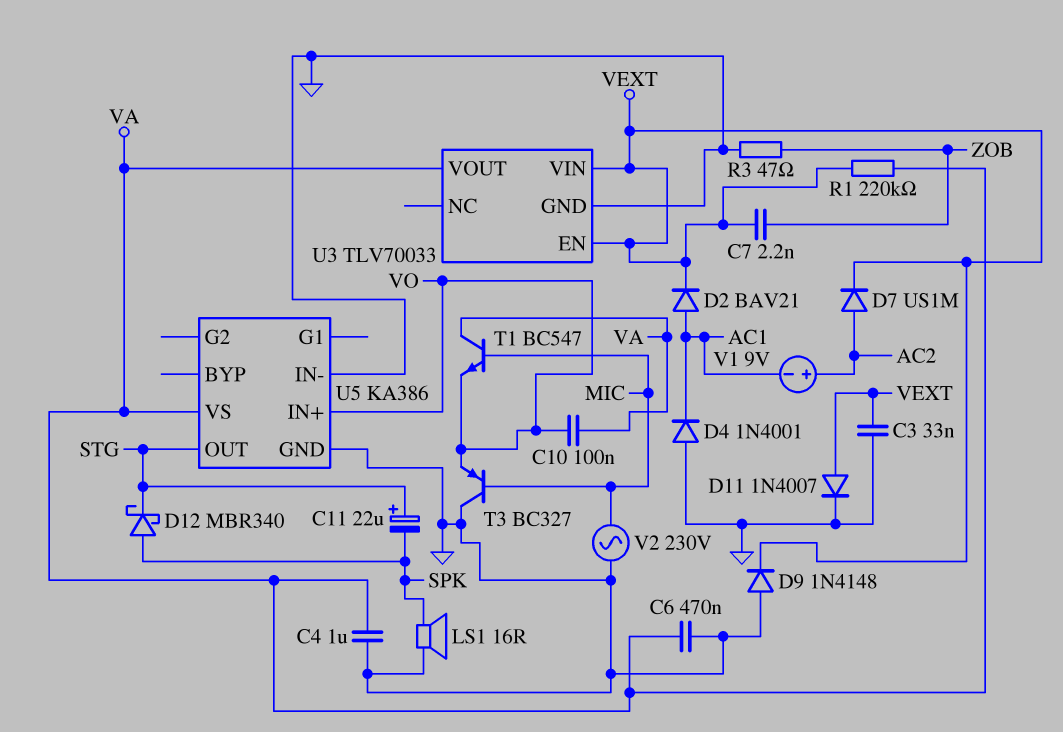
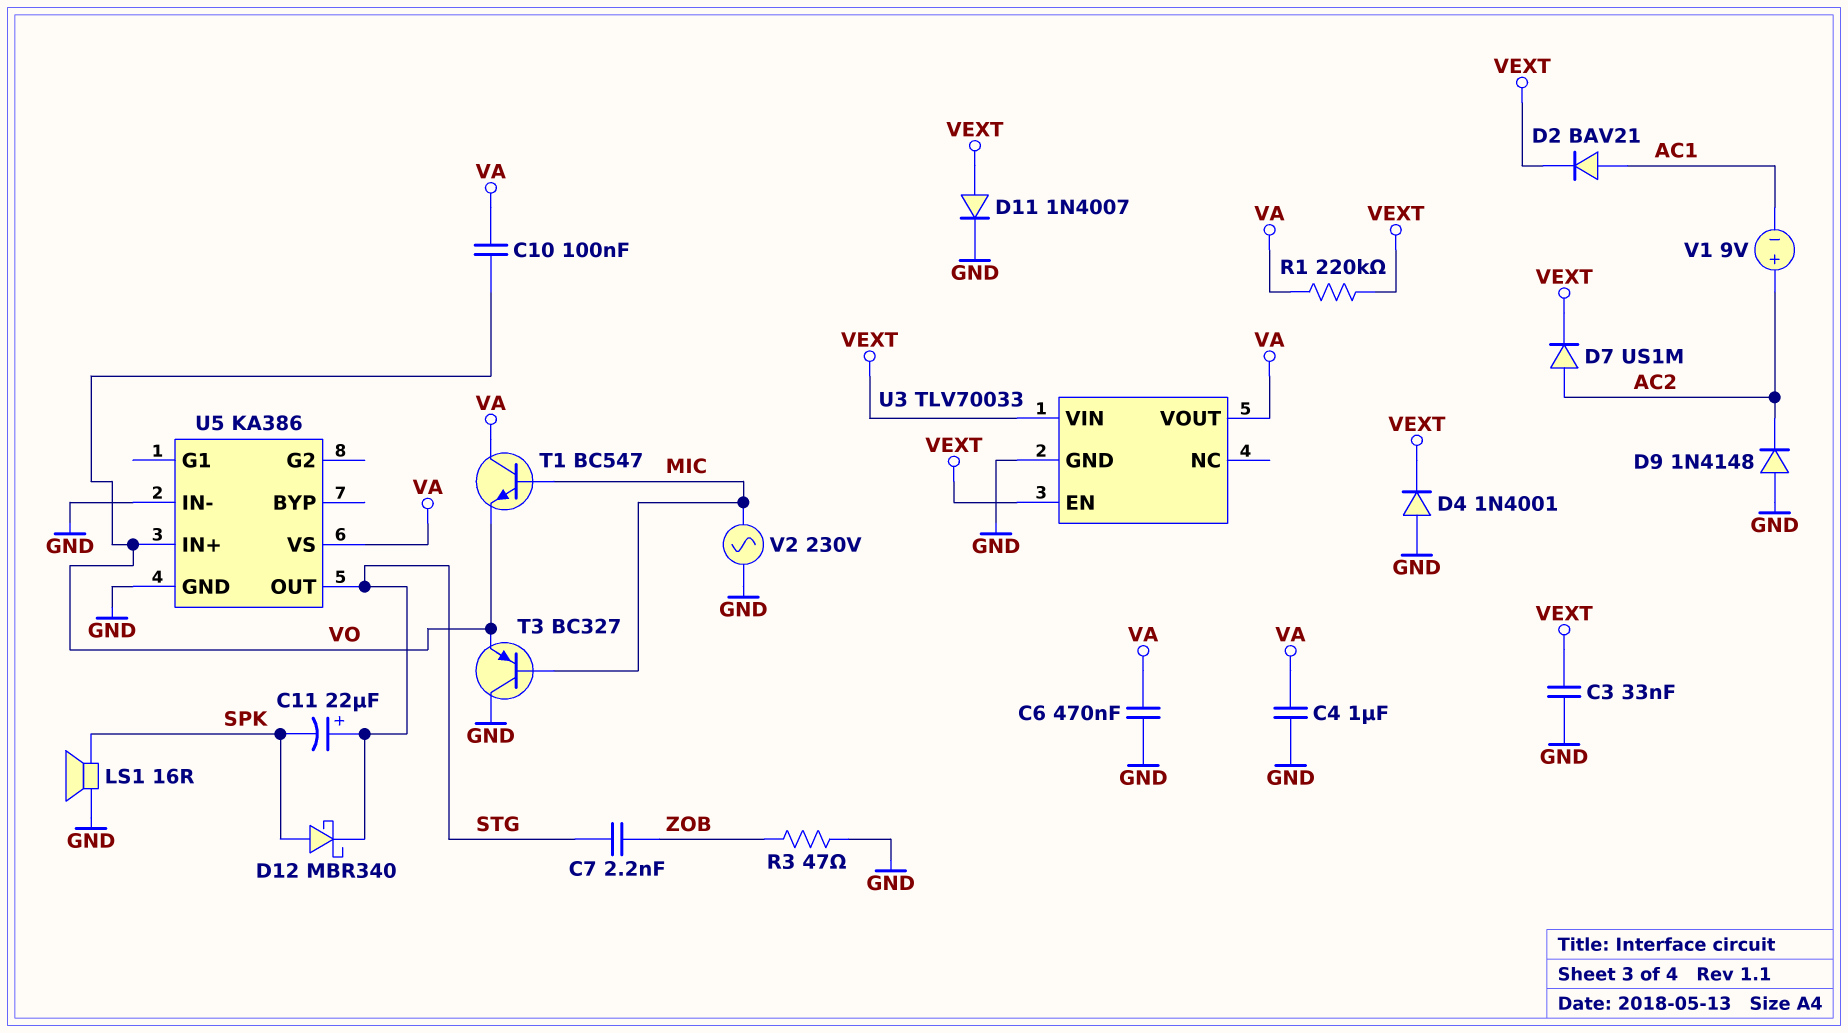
C7: 2.2nF (VEXT, ZOB) -> 2.2nF (STG, ZOB)
D4: diode 1N4001 (A GND, K AC1) -> diode 1N4001 (A GND, K VEXT)
D9: diode 1N4148 (A GND, K VEXT) -> diode 1N4148 (A GND, K AC2)

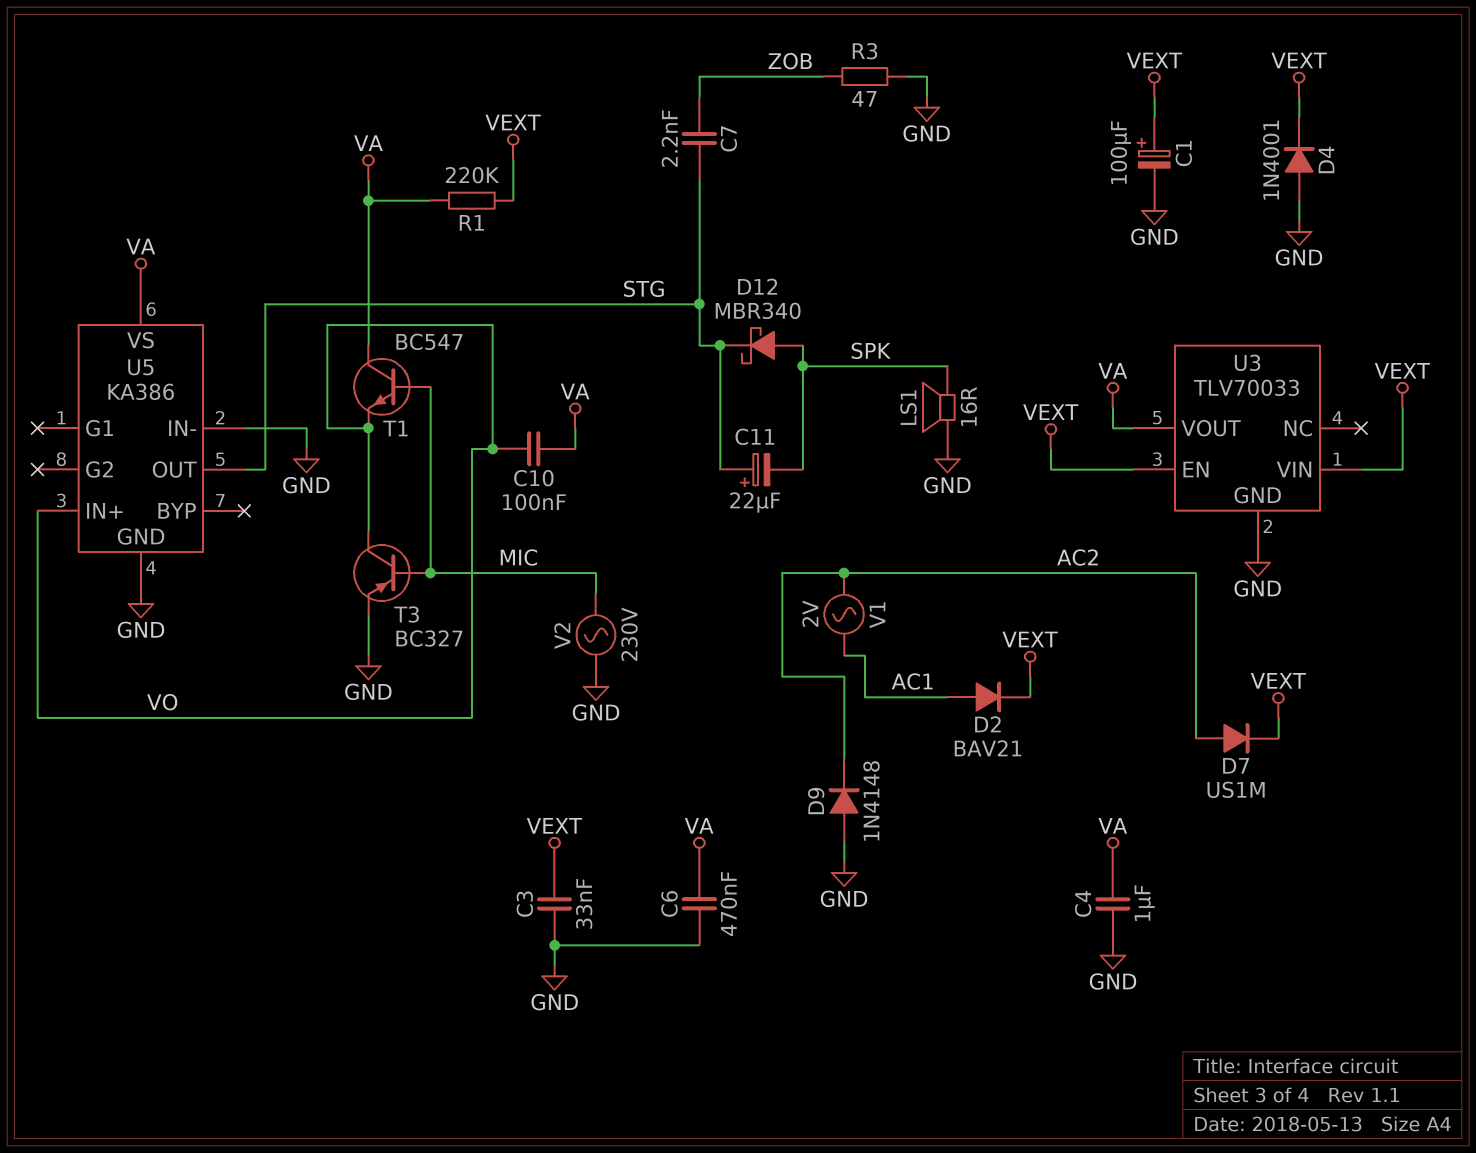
C1: none -> 100uF (plus VEXT, minus GND)
D11: diode 1N4007 (A VEXT, K GND) -> none
T3: PNP BC327 (B MIC, C GND, E VO) -> PNP BC327 (B MIC, C VO, E GND)
V1: 9V (plus AC2, minus AC1) -> AC 2V (AC1, AC2)

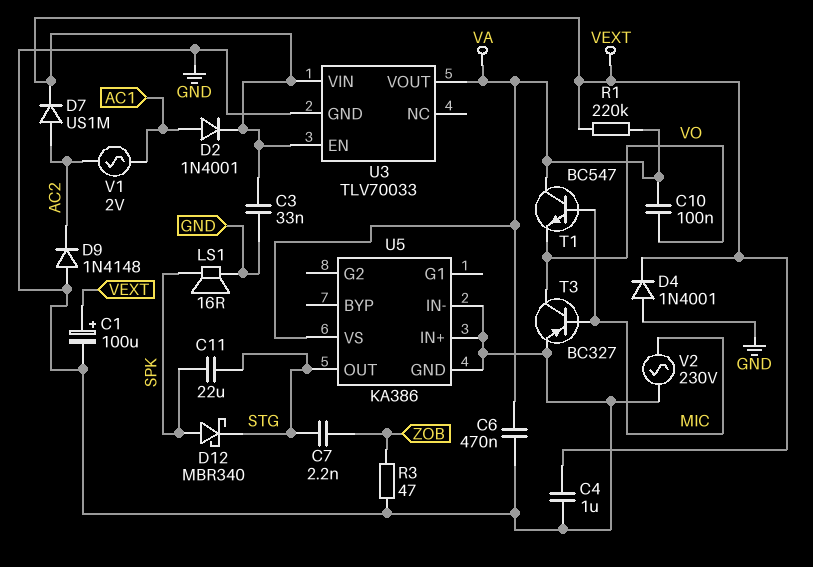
C4: 1uF (GND, VA) -> 1uF (GND, VEXT)
C11: 22uF (plus STG, minus SPK) -> 22uF (SPK, STG)
D2: diode BAV21 (A AC1, K VEXT) -> diode 1N4001 (A AC1, K VEXT)
U5 pin IN+: VO -> GND

